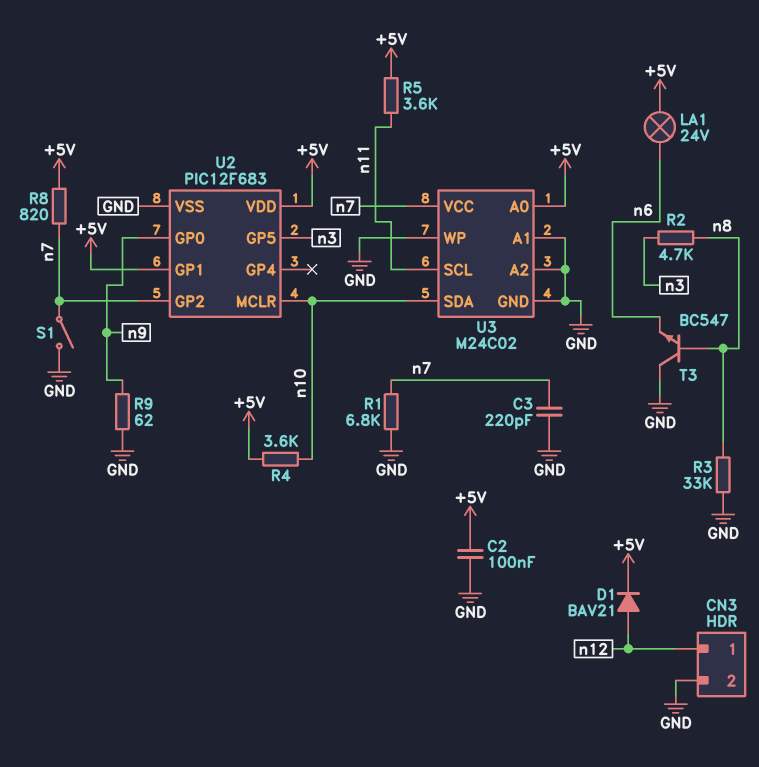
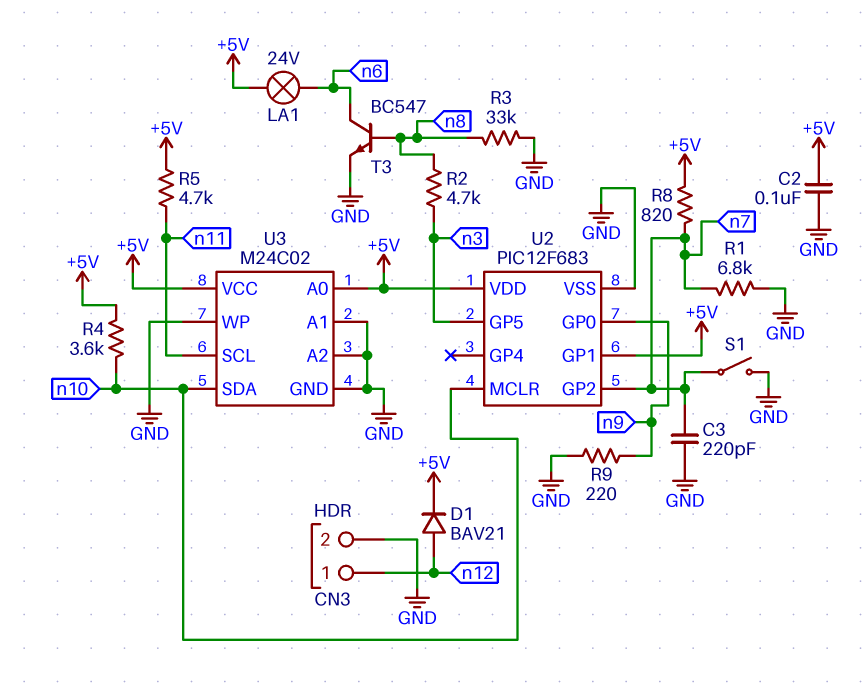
R5: 3.6k (+5V, n11) -> 4.7k (+5V, n11)
R9: 62 (GND, n9) -> 220 (GND, n9)
T3: NPN BC547 (B n8, C GND, E n6) -> NPN BC547 (B n8, C n6, E GND)
U3 pin VCC: n7 -> +5V

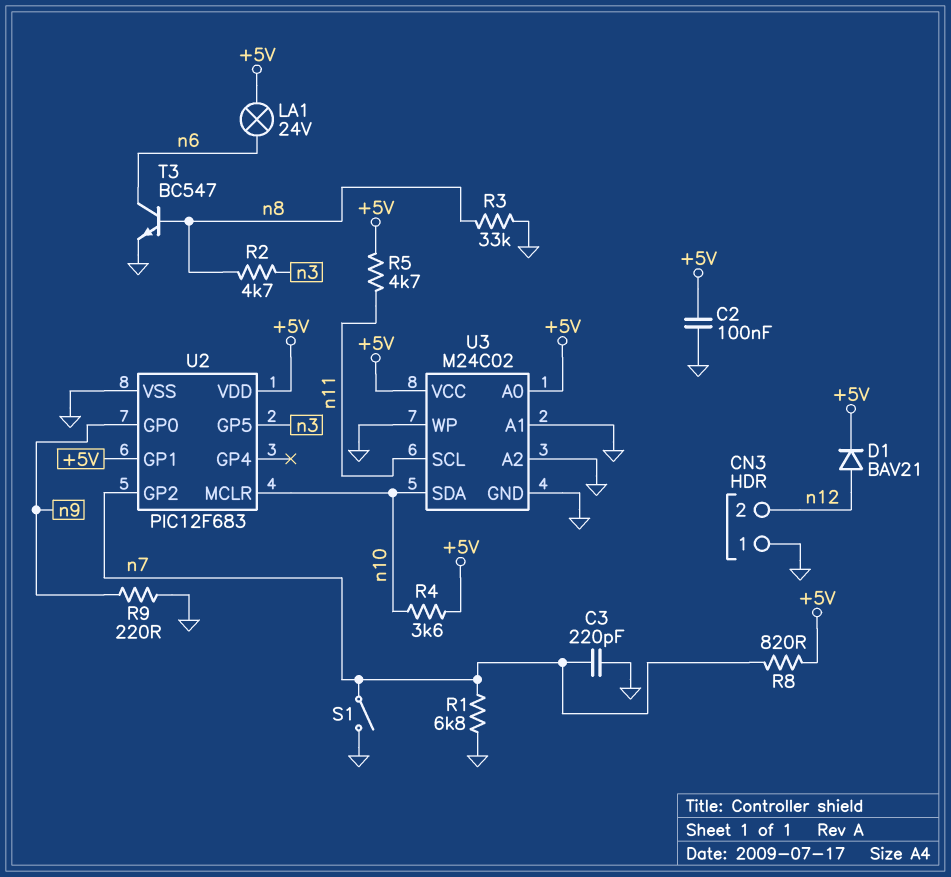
CN3 pin 1: n12 -> GND
CN3 pin 2: GND -> n12

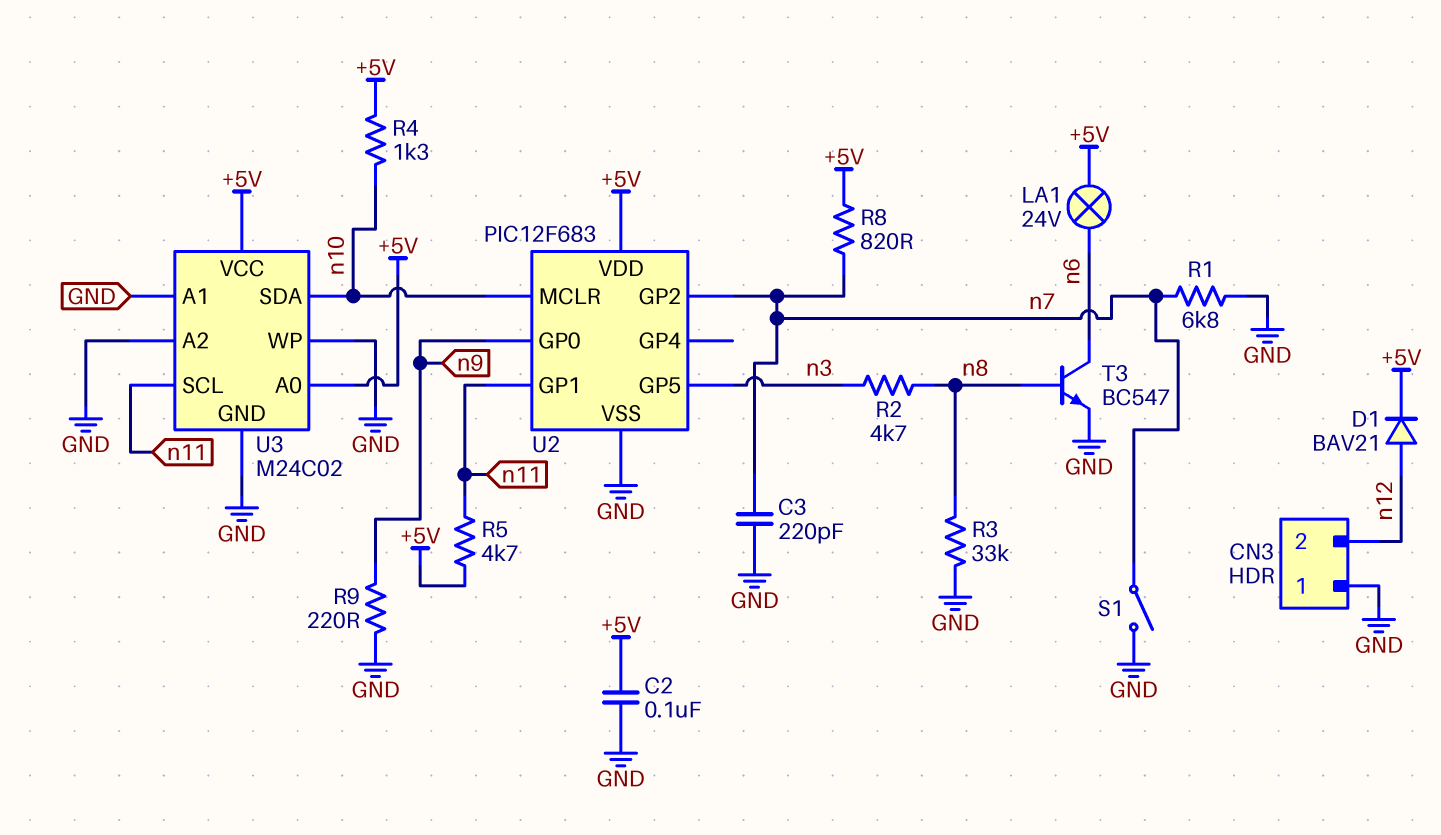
R4: 3.6k (+5V, n10) -> 1.3k (+5V, n10)
U2 pin GP1: +5V -> n11

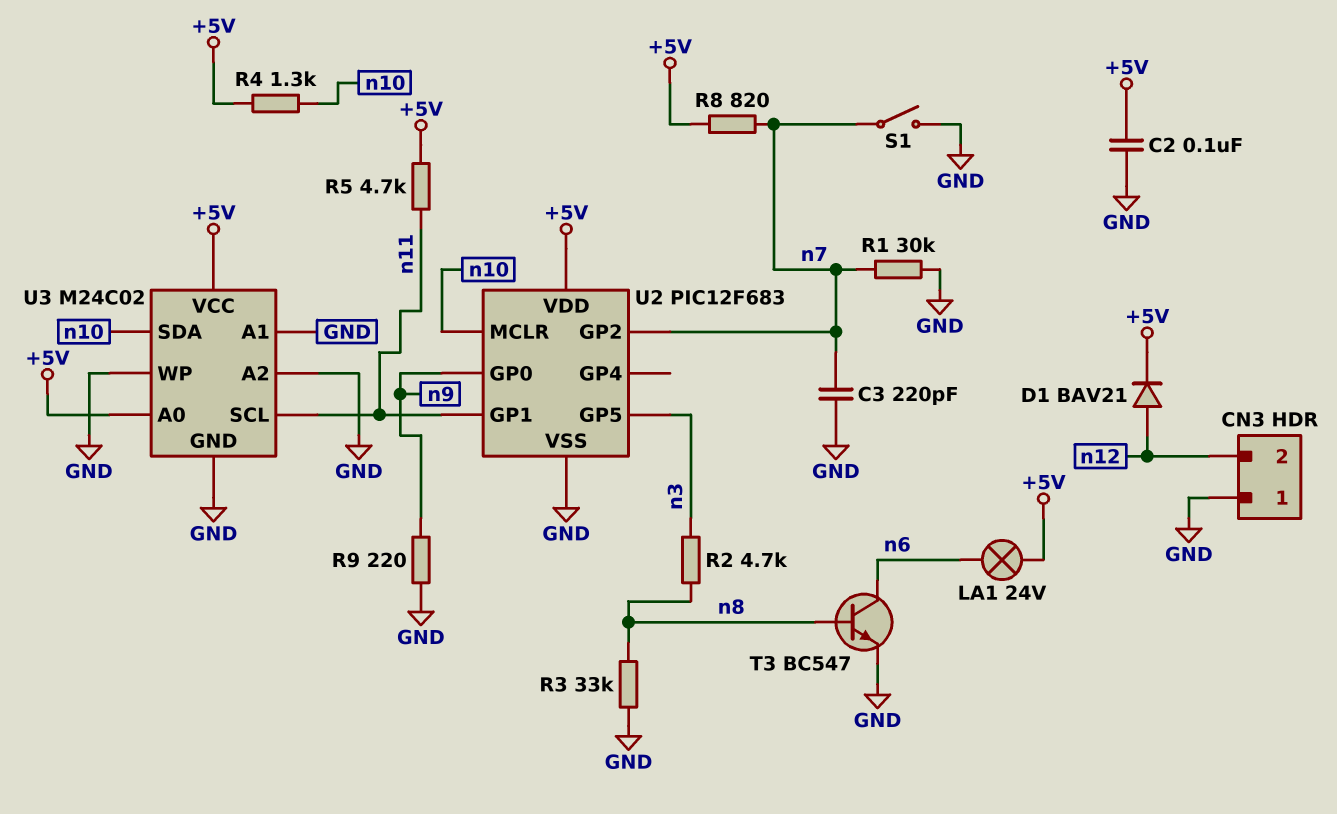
R1: 6.8k (GND, n7) -> 30k (GND, n7)

